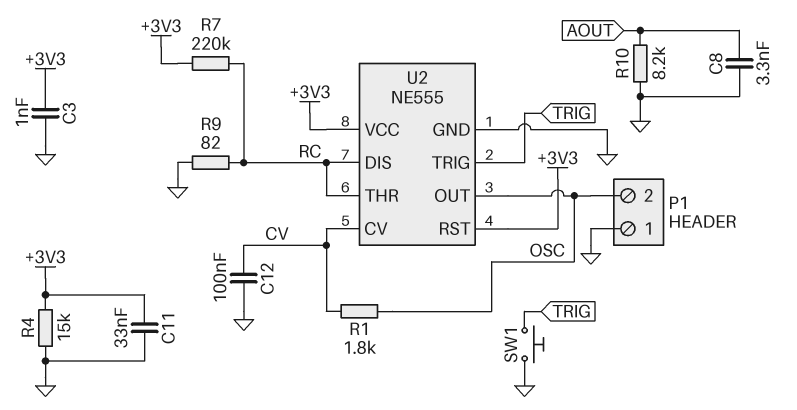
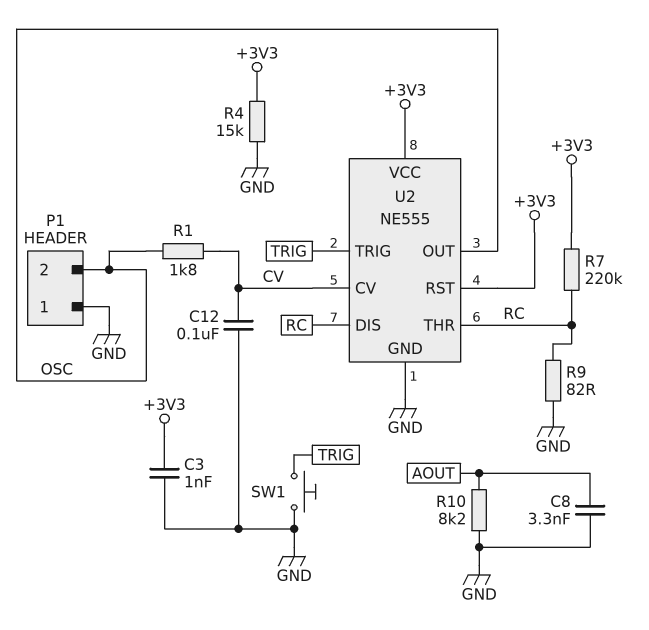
C11: 33nF (+3V3, GND) -> none

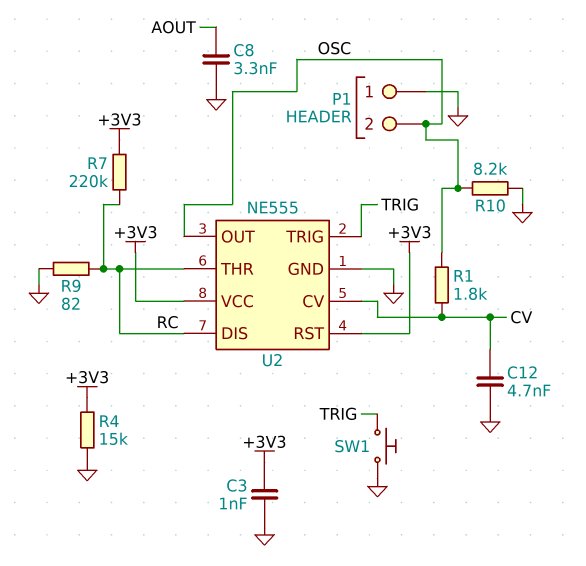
C12: 100nF (CV, GND) -> 4.7nF (CV, GND)
R10: 8.2k (AOUT, GND) -> 8.2k (GND, OSC)

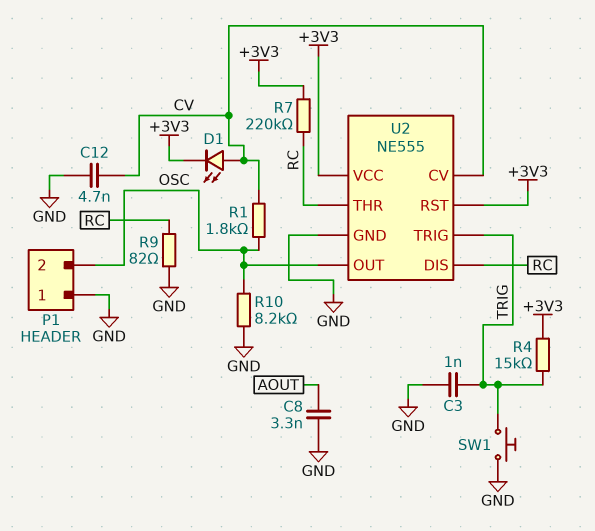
C3: 1nF (+3V3, GND) -> 1nF (GND, TRIG)
D1: none -> LED (A CV, K +3V3)
R4: 15k (+3V3, GND) -> 15k (+3V3, TRIG)

